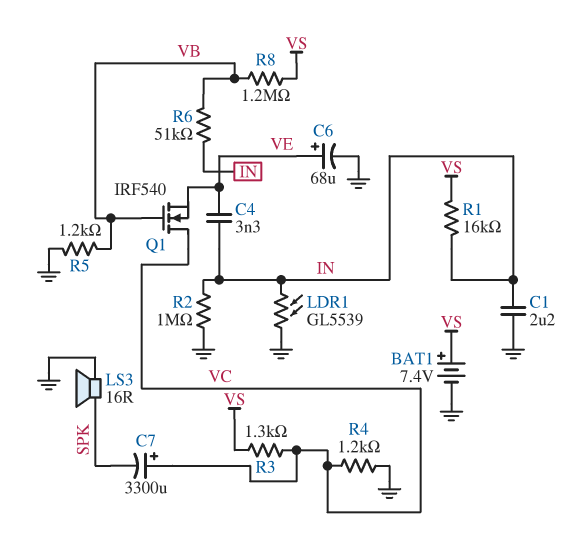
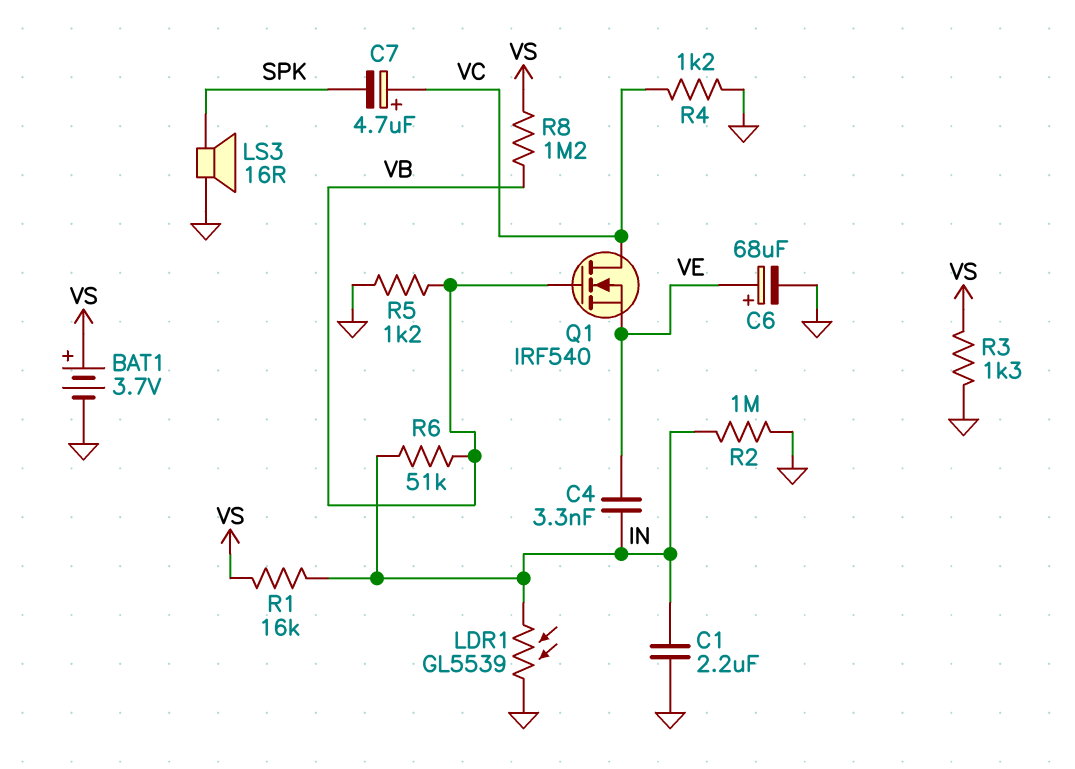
BAT1: 7.4V (plus VS, minus GND) -> 3.7V (plus VS, minus GND)
C7: 3300uF (plus VC, minus SPK) -> 4.7uF (plus VC, minus SPK)
R3: 1.3k (VC, VS) -> 1.3k (GND, VS)

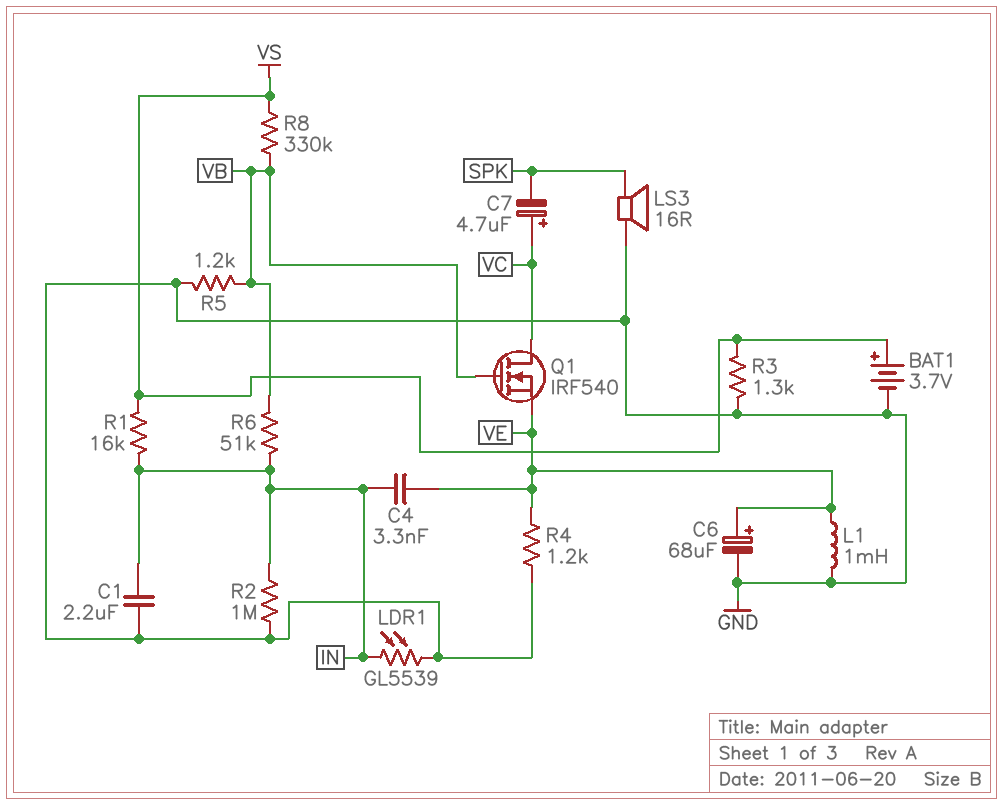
L1: none -> 1mH (GND, VE)
R4: 1.2k (GND, VC) -> 1.2k (GND, VE)
R8: 1.2M (VB, VS) -> 330k (VB, VS)

